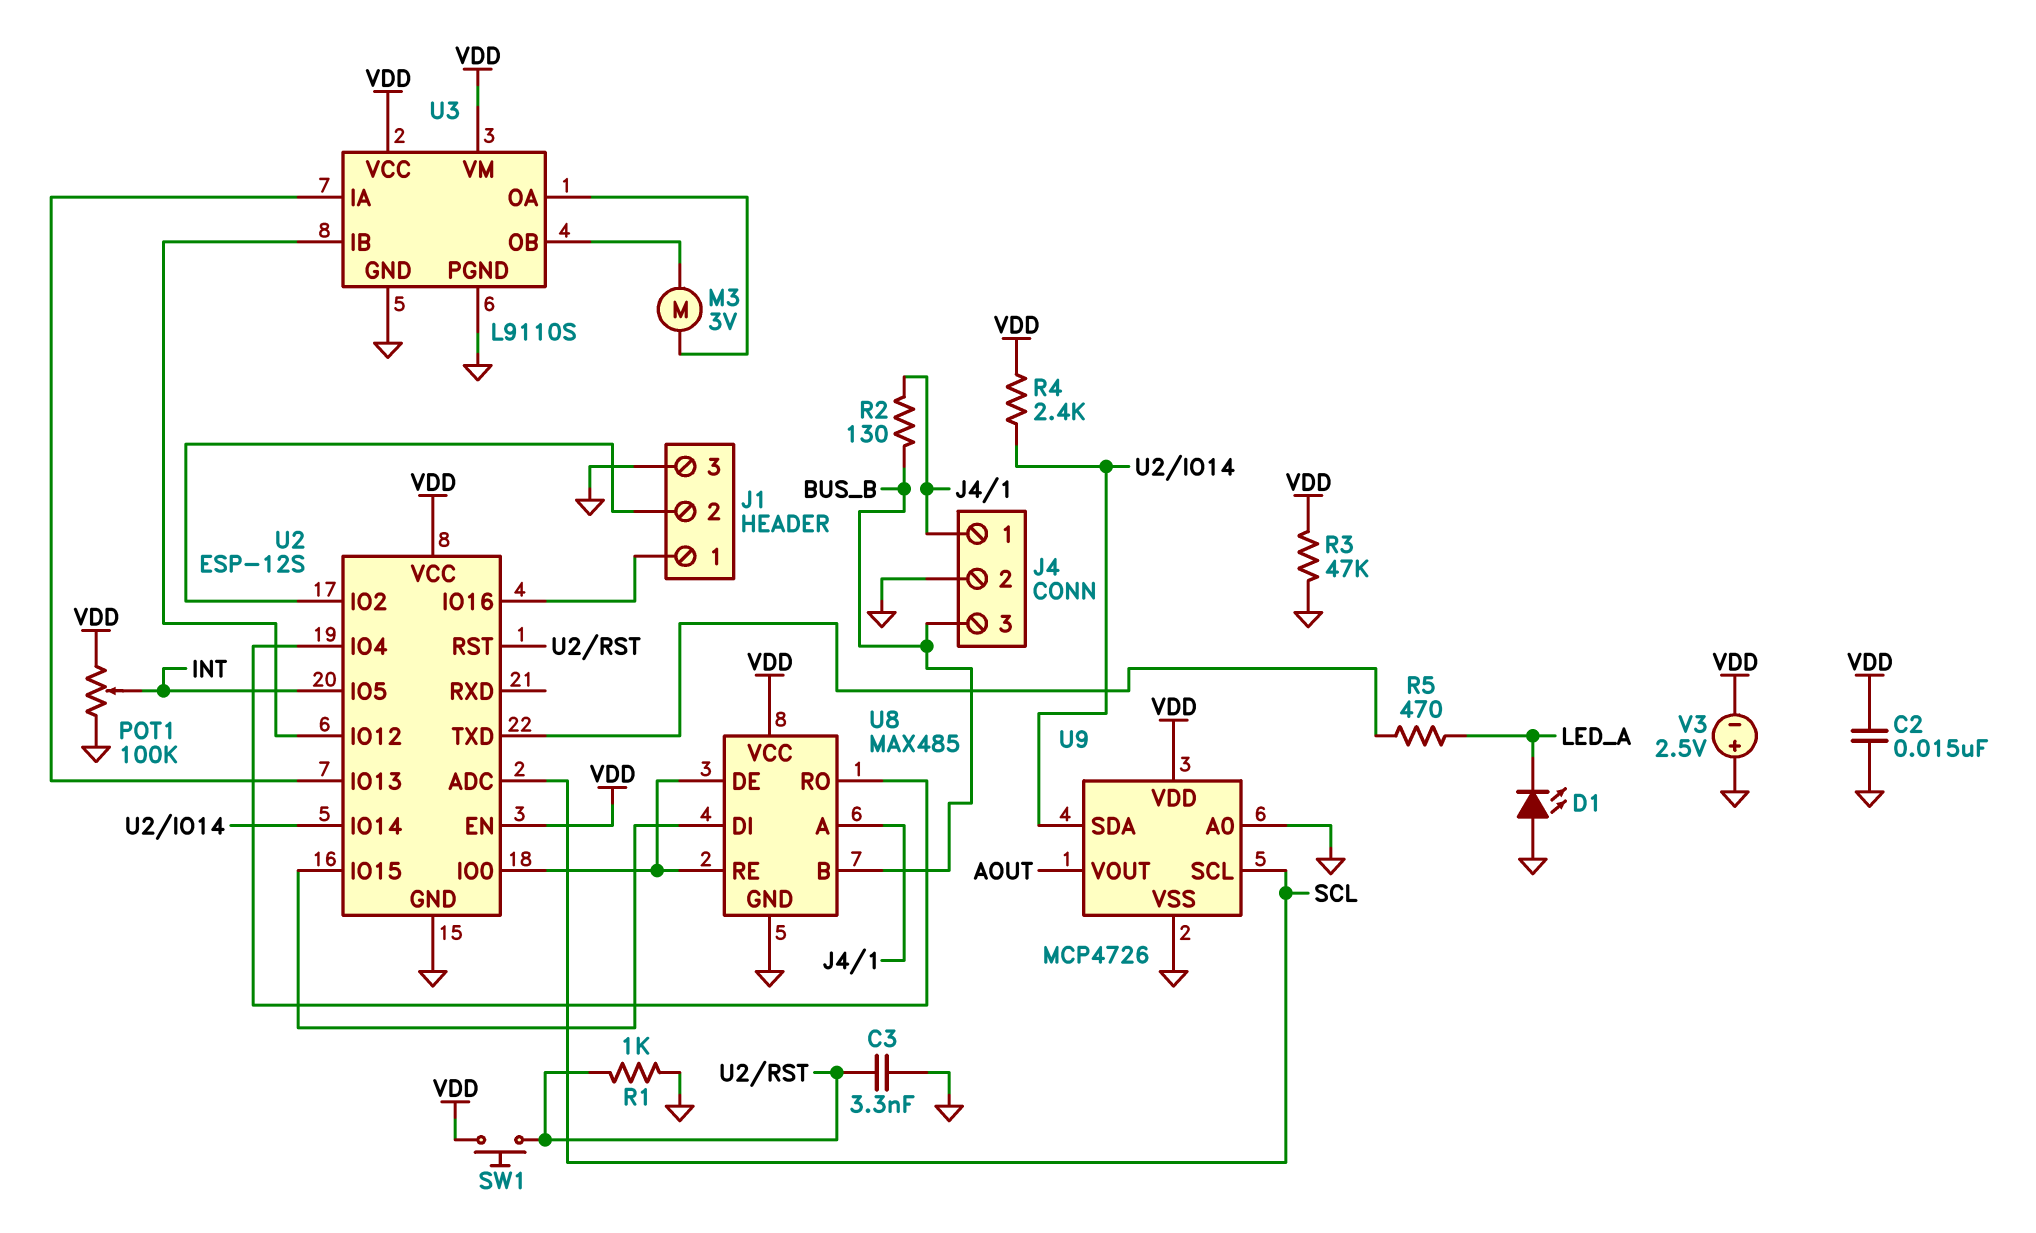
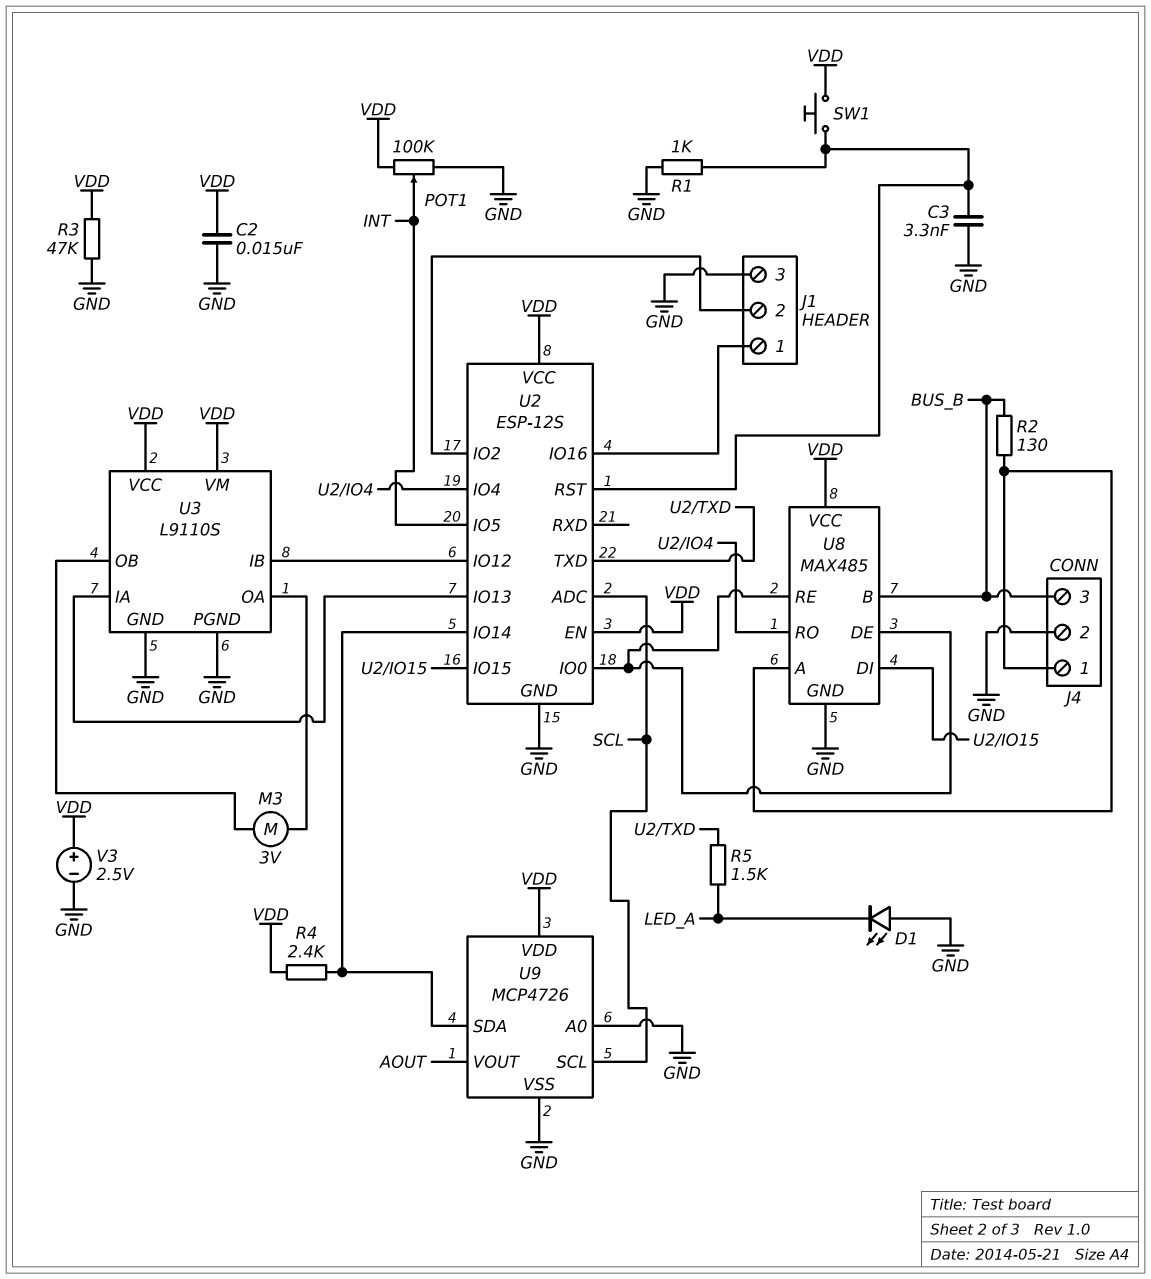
R5: 470 (LED_A, U2/TXD) -> 1.5k (LED_A, U2/TXD)
V3: 2.5V (plus GND, minus VDD) -> 2.5V (plus VDD, minus GND)

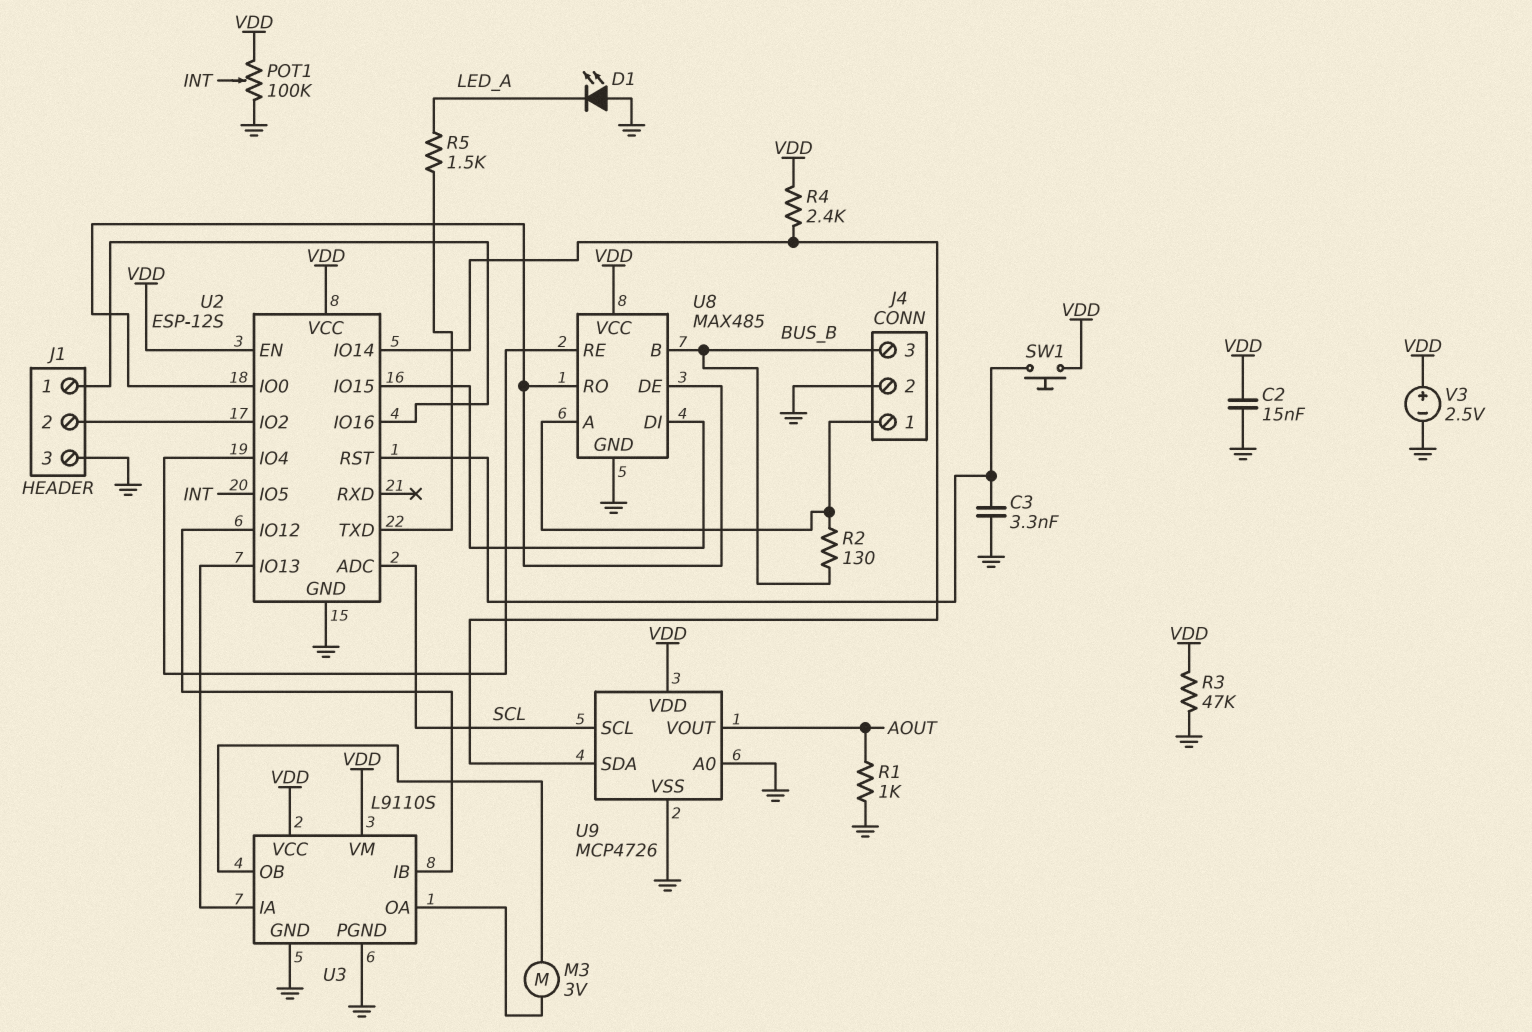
R1: 1k (GND, U2/RST) -> 1k (AOUT, GND)
U8 pin RE: U2/IO0 -> U2/IO4
U8 pin RO: U2/IO4 -> U2/IO0

